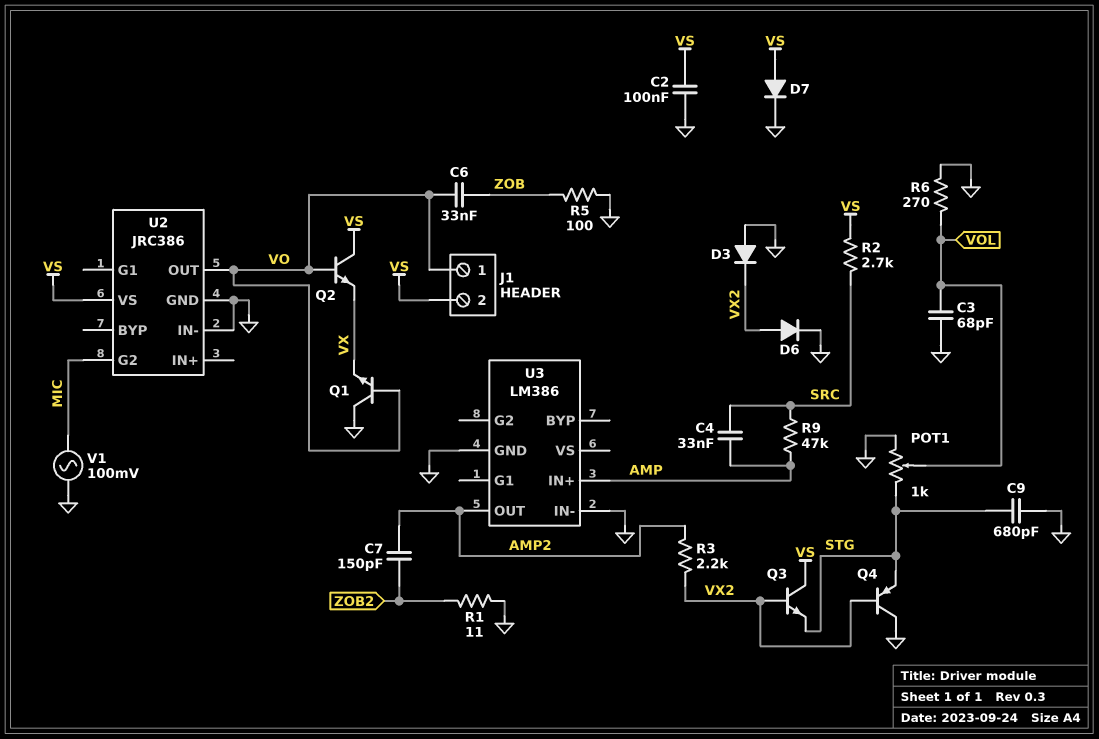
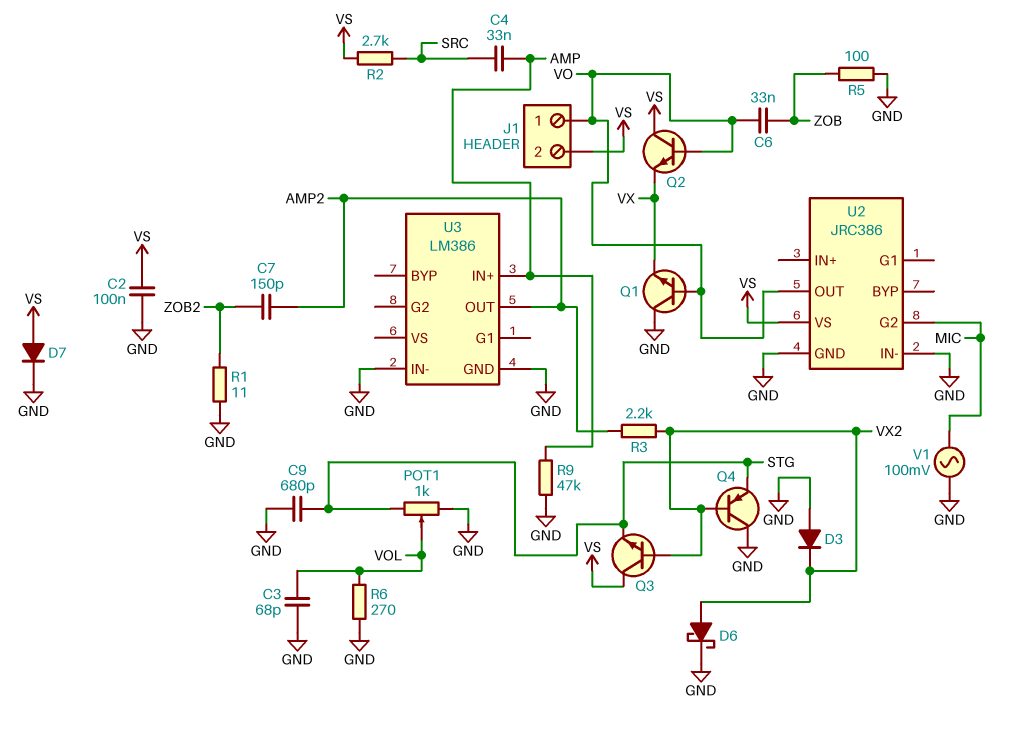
D6: diode (A VX2, K GND) -> schottky (A VX2, K GND)
R9: 47k (AMP, SRC) -> 47k (AMP, GND)

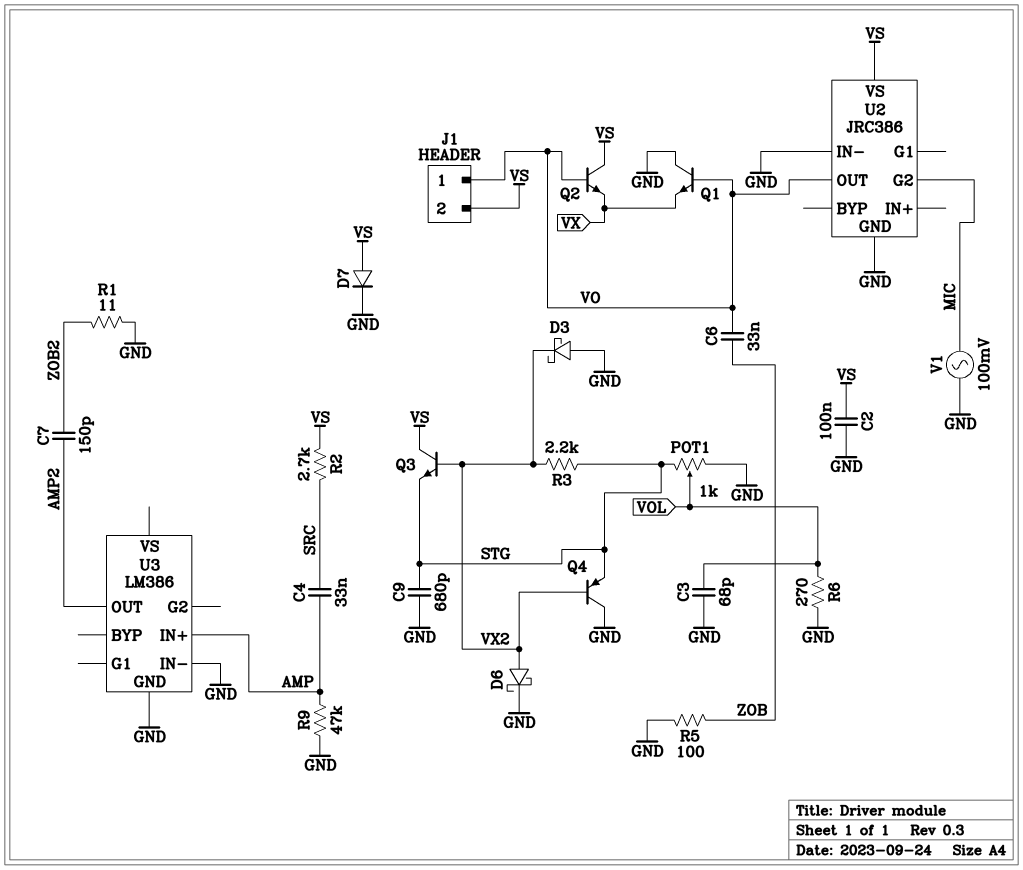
D3: diode (A GND, K VX2) -> schottky (A GND, K VX2)
R3: 2.2k (AMP2, VX2) -> 2.2k (STG, VX2)

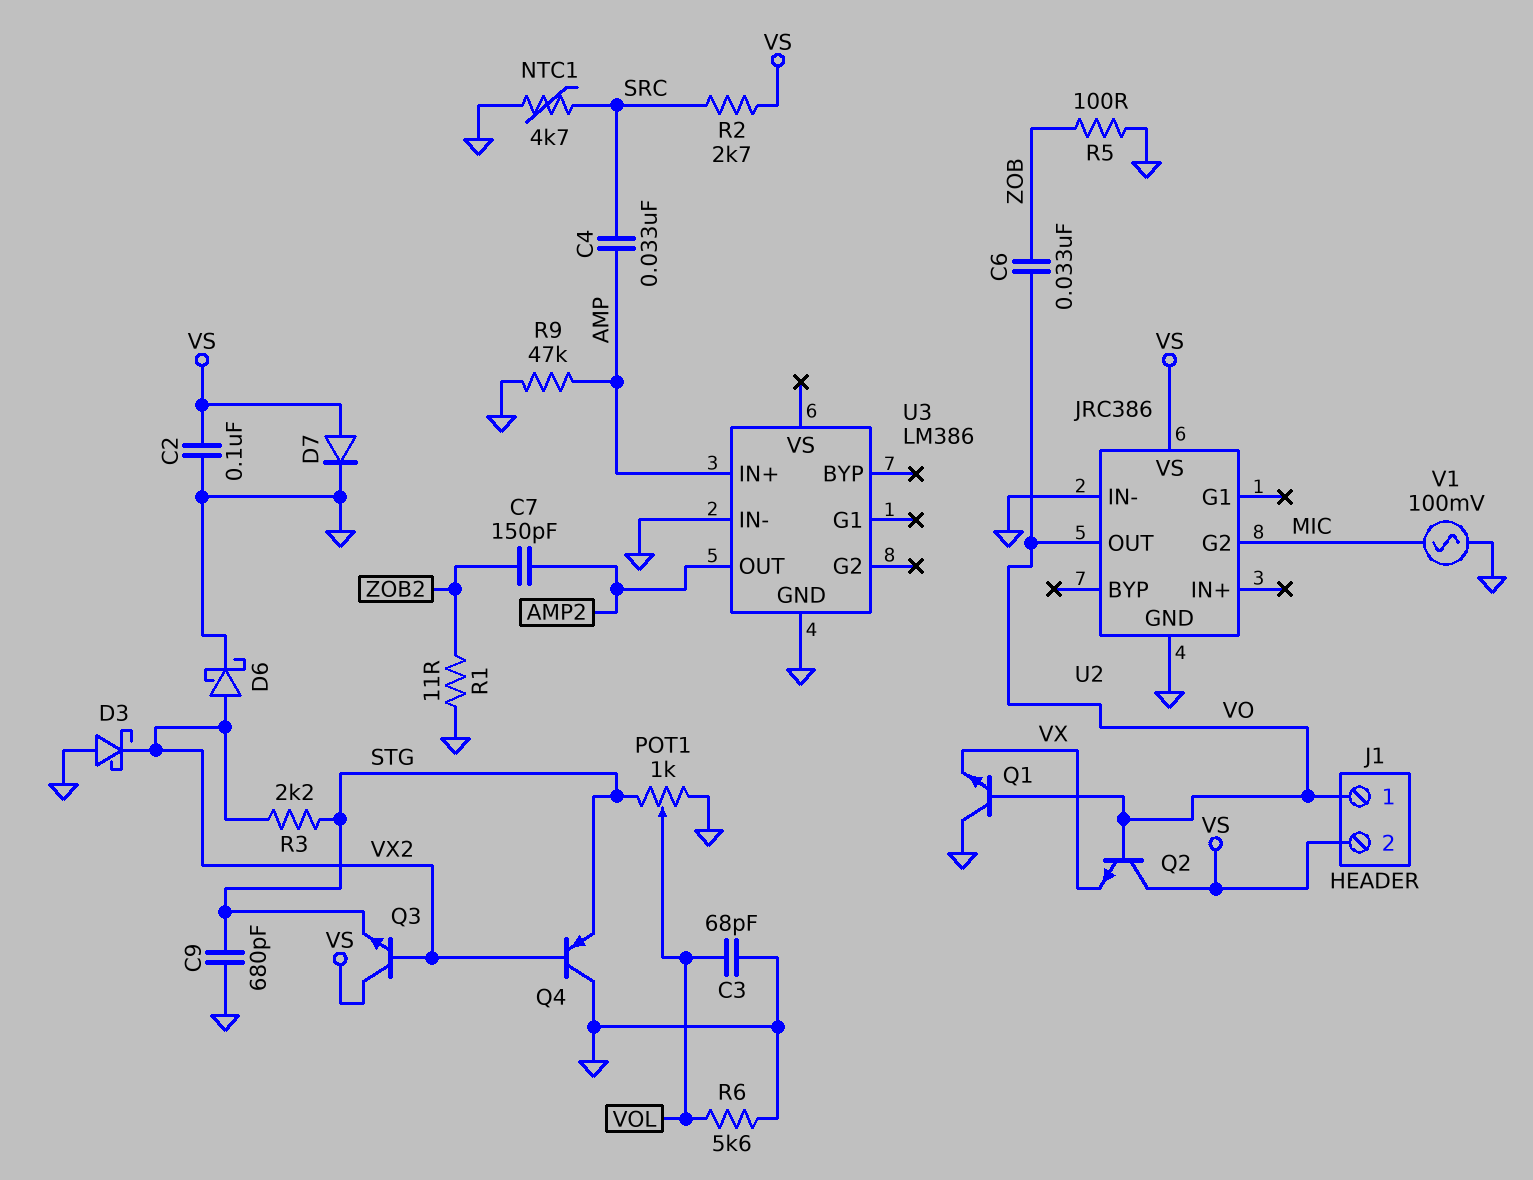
NTC1: none -> 4.7k (GND, SRC)
R6: 270 (GND, VOL) -> 5.6k (GND, VOL)

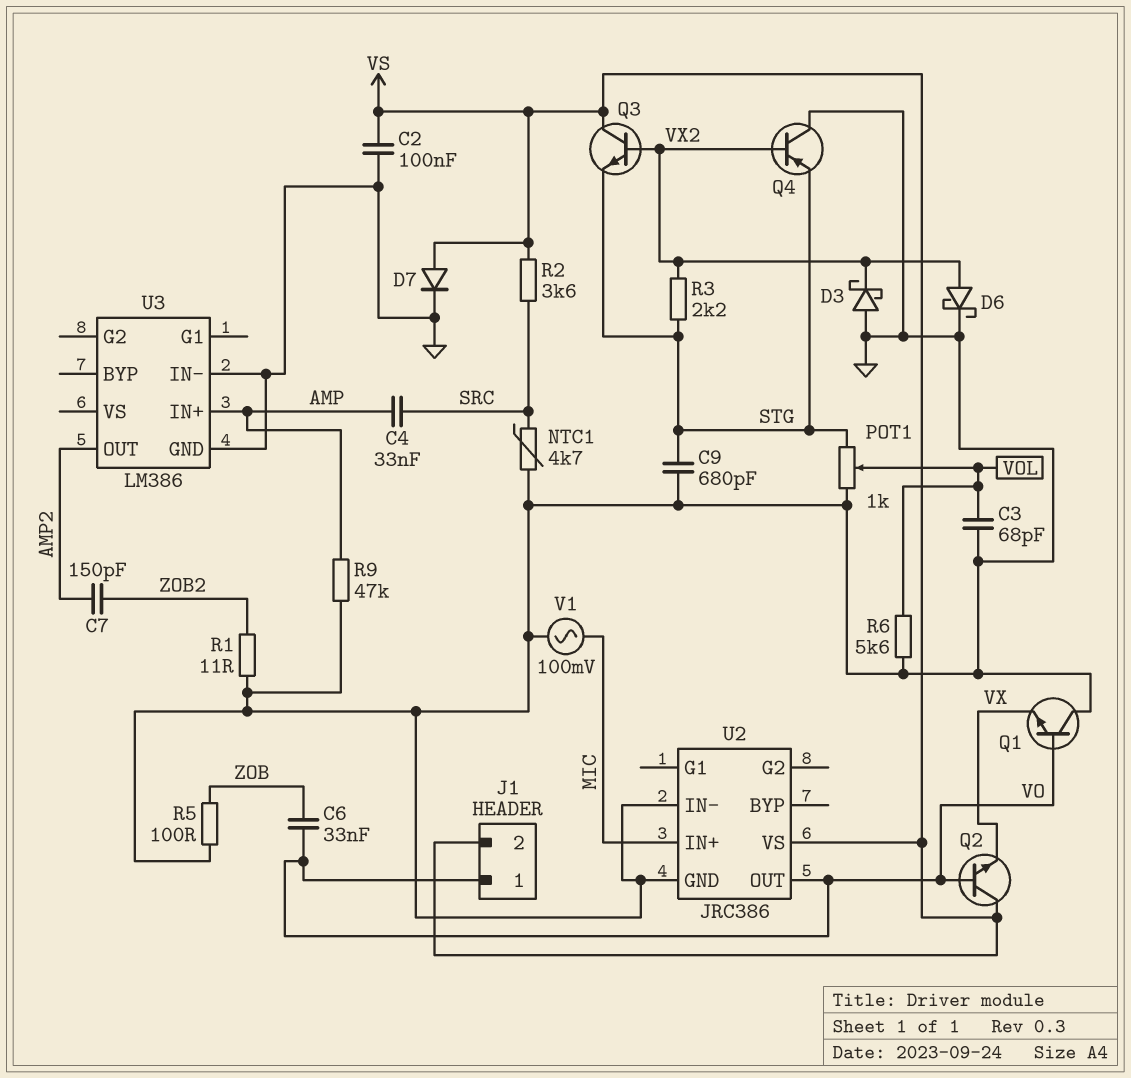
R2: 2.7k (SRC, VS) -> 3.6k (SRC, VS)
U2 pin G2: MIC -> none
U2 pin IN+: none -> MIC

